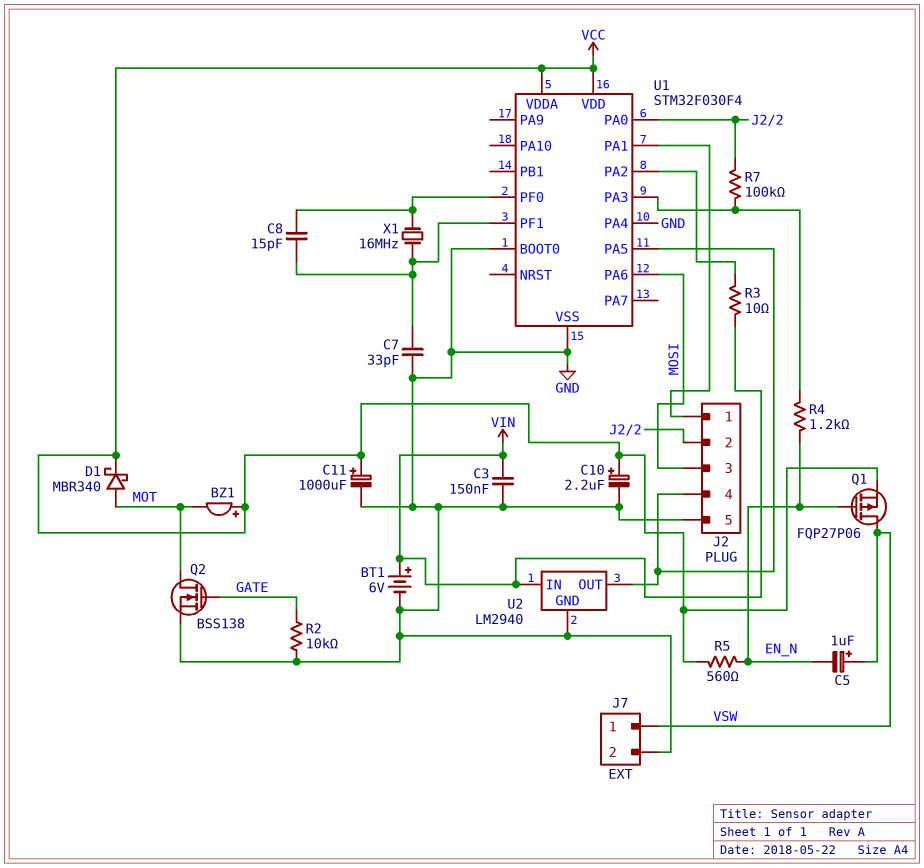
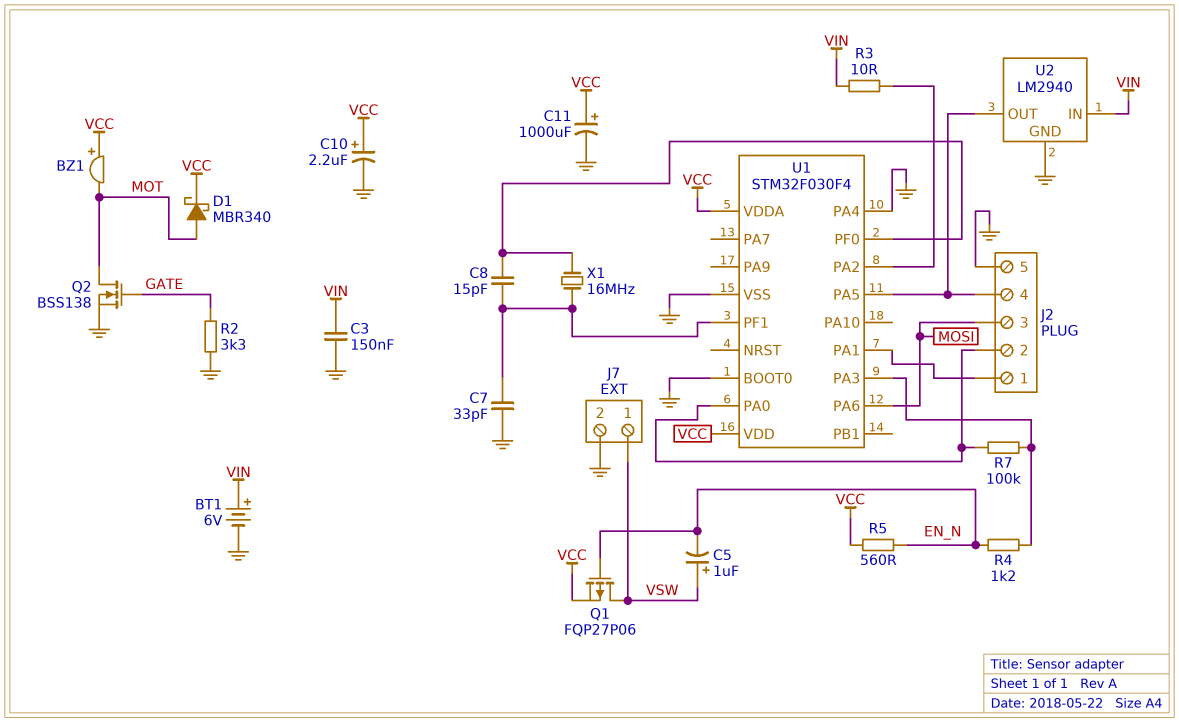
R2: 10k (GATE, GND) -> 3.3k (GATE, GND)

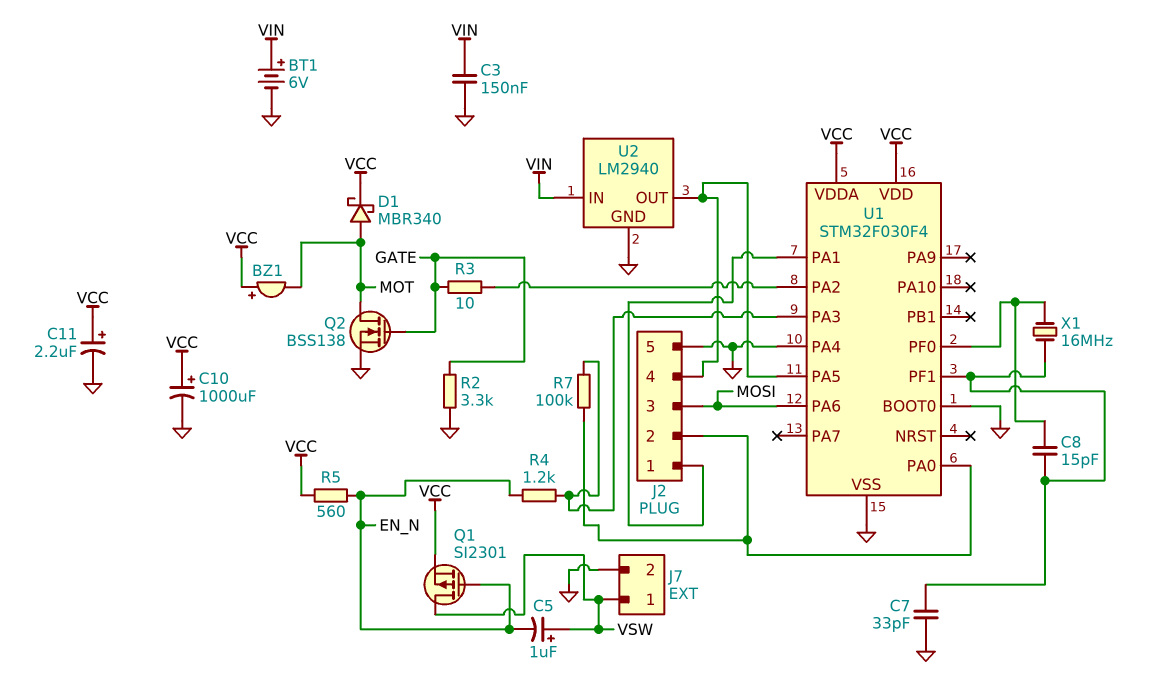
C10: 2.2uF (plus VCC, minus GND) -> 1000uF (plus VCC, minus GND)
C11: 1000uF (plus VCC, minus GND) -> 2.2uF (plus VCC, minus GND)
Q1: PMOS FQP27P06 (G EN_N, D VSW, S VCC) -> PMOS SI2301 (G EN_N, D VSW, S VCC)
R3: 10 (U1/PA2, VIN) -> 10 (GATE, U1/PA2)

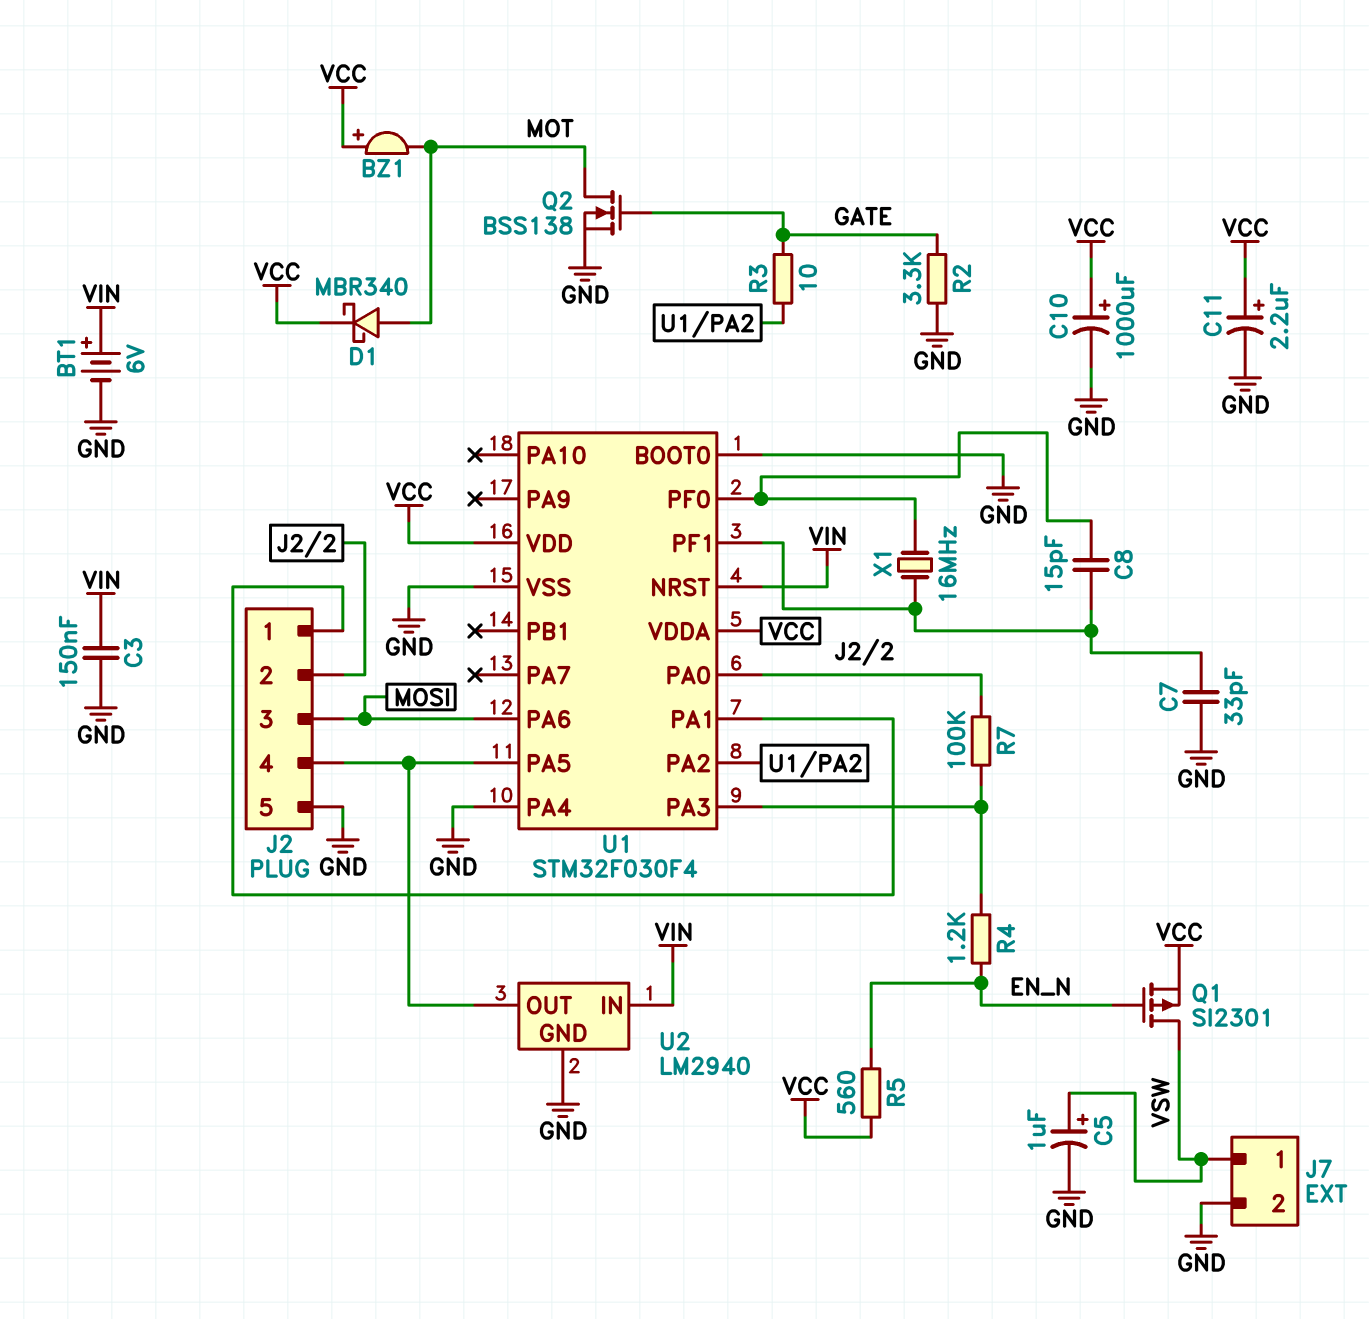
C5: 1uF (plus VSW, minus EN_N) -> 1uF (plus VSW, minus GND)
U1 pin NRST: none -> VIN

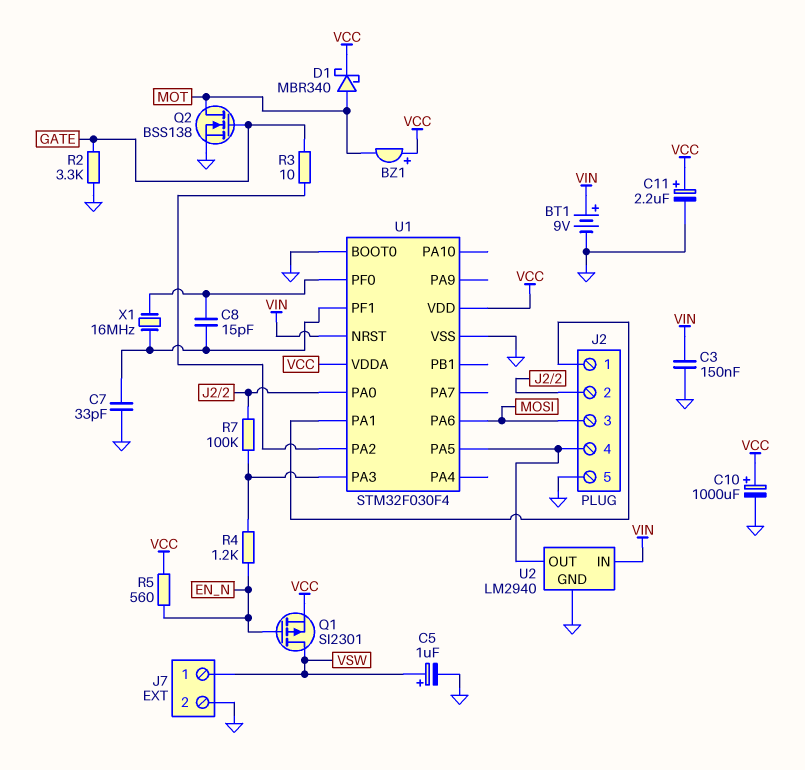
BT1: 6V (plus VIN, minus GND) -> 9V (plus VIN, minus GND)
U1 pin PA4: GND -> none

